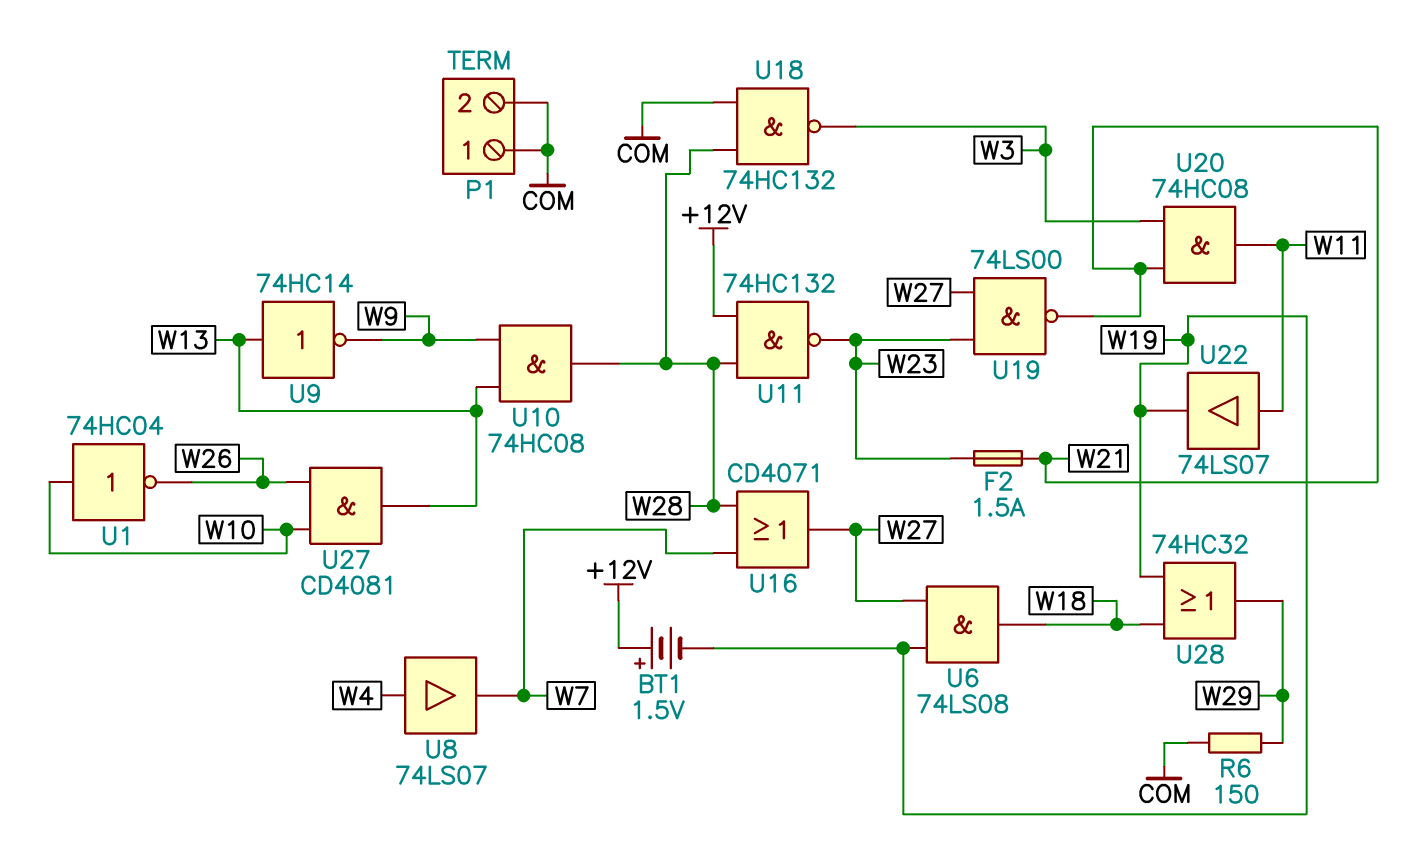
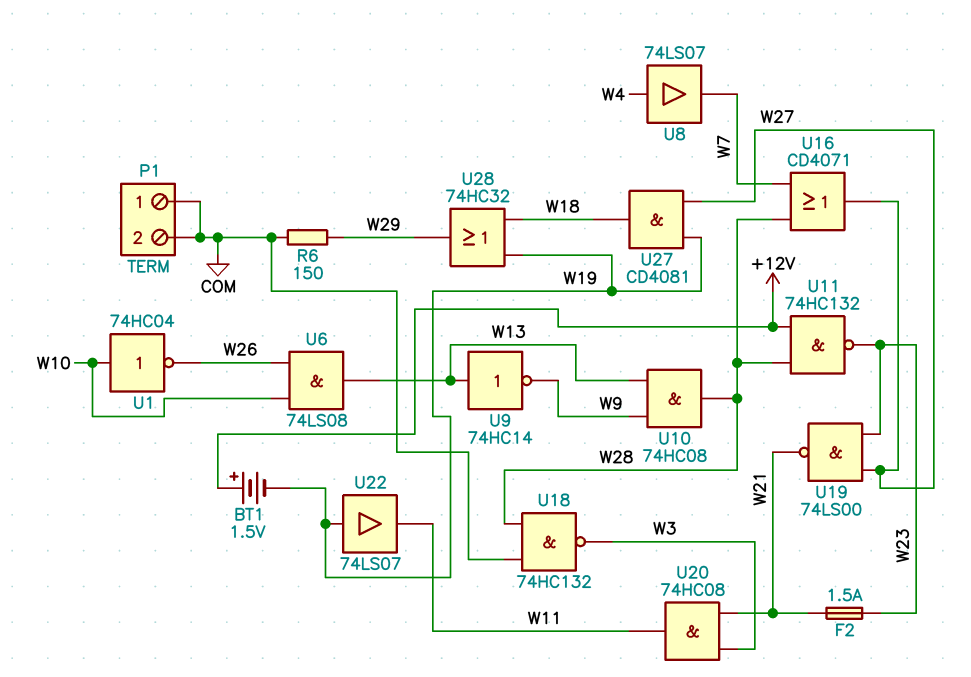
U6: AND 74LS08 (in W19, in W27, out W18) -> AND 74LS08 (in W10, in W26, out W13)
U22: buffer 74LS07 (in W11, out W19) -> buffer 74LS07 (in W19, out W11)
U27: AND CD4081 (in W10, in W26, out W13) -> AND CD4081 (in W19, in W27, out W18)

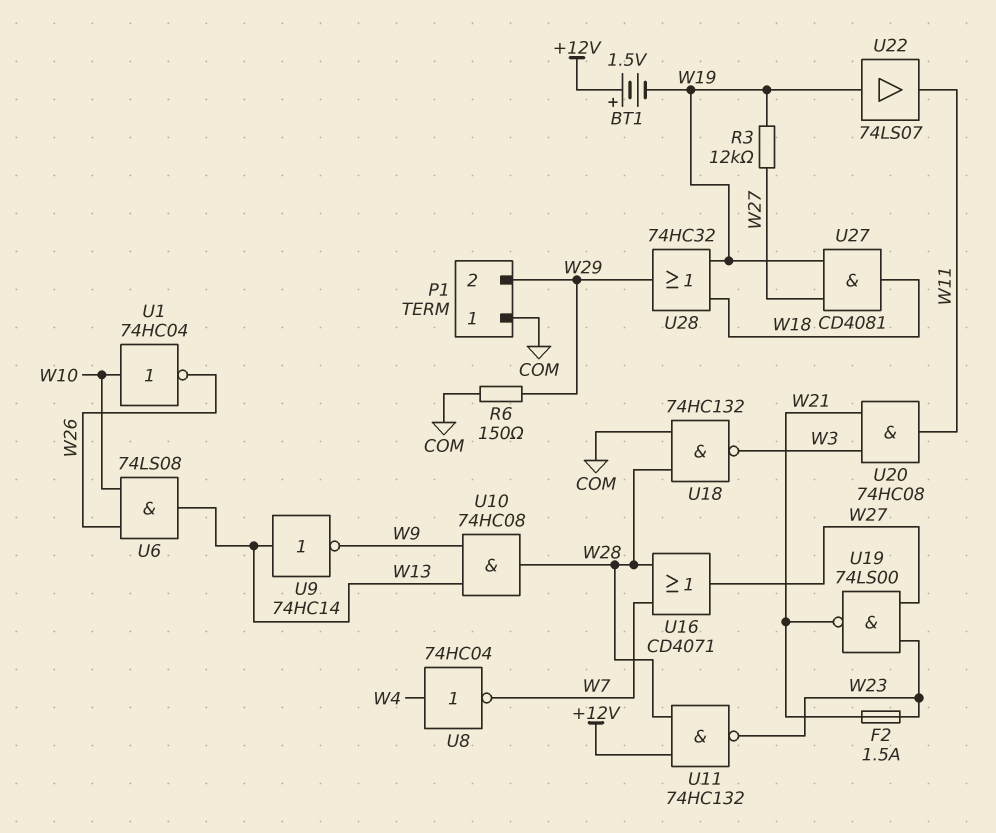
P1 pin 2: COM -> W29
R3: none -> 12k (W19, W27)
U8: buffer 74LS07 (in W4, out W7) -> NOT 74HC04 (in W4, out W7)

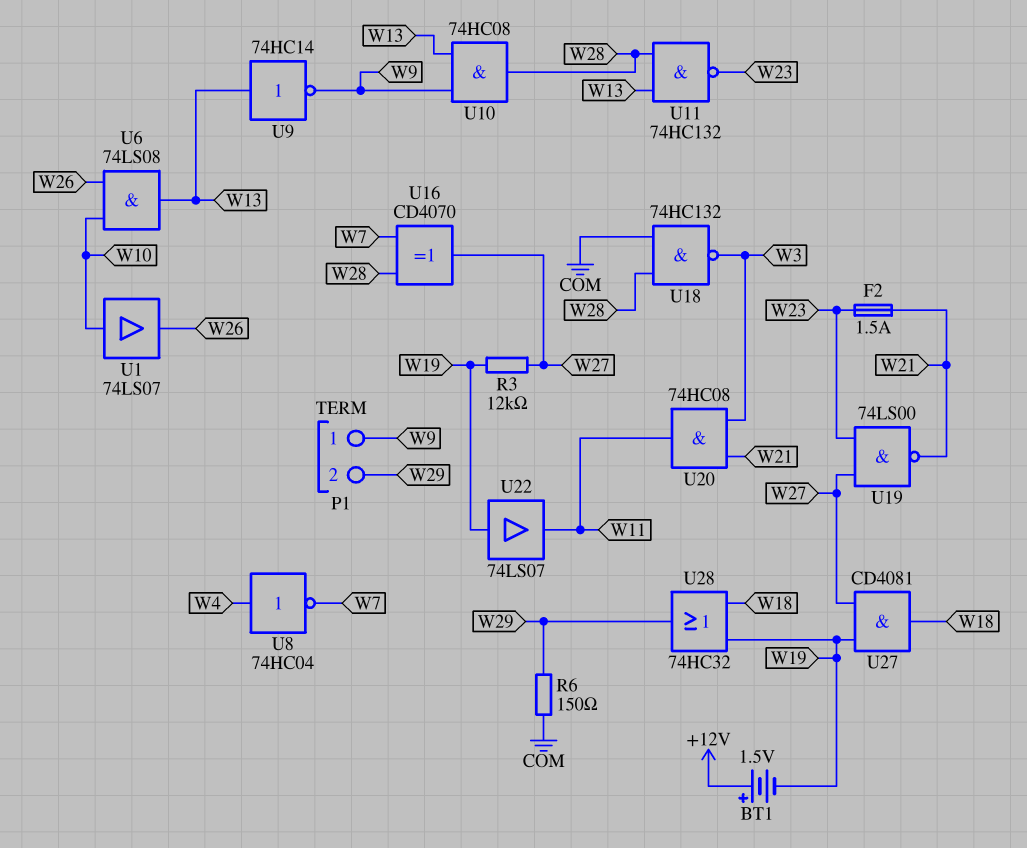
P1 pin 1: COM -> W9
U1: NOT 74HC04 (in W10, out W26) -> buffer 74LS07 (in W10, out W26)
U11: NAND 74HC132 (in +12V, in W28, out W23) -> NAND 74HC132 (in W13, in W28, out W23)
U16: OR CD4071 (in W7, in W28, out W27) -> XOR CD4070 (in W7, in W28, out W27)

